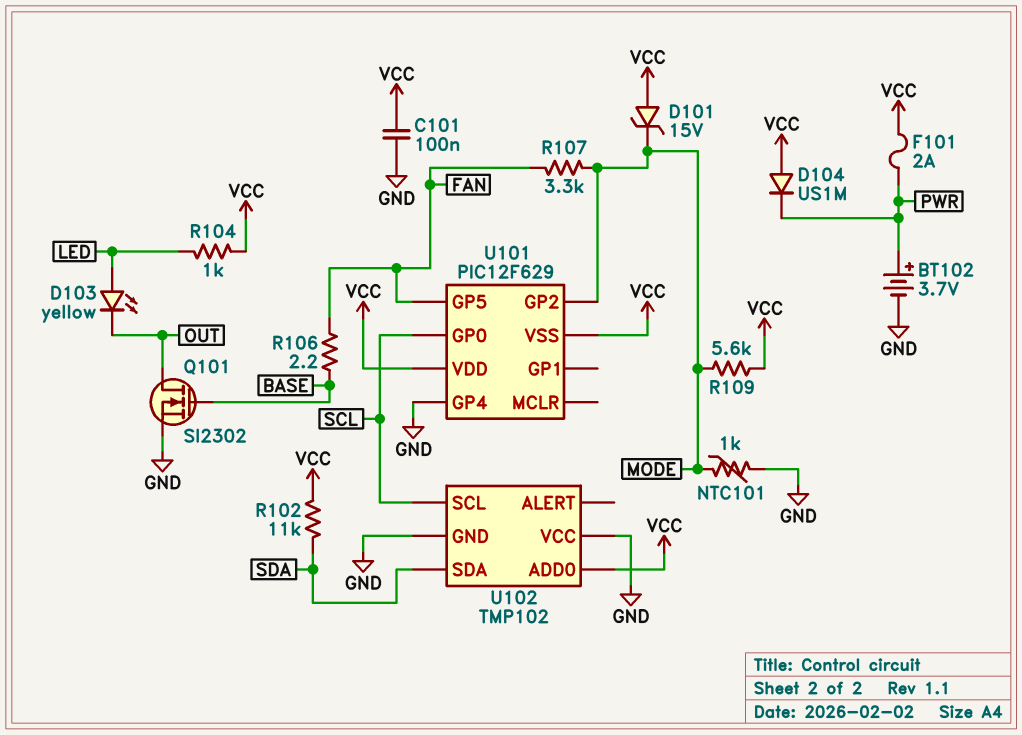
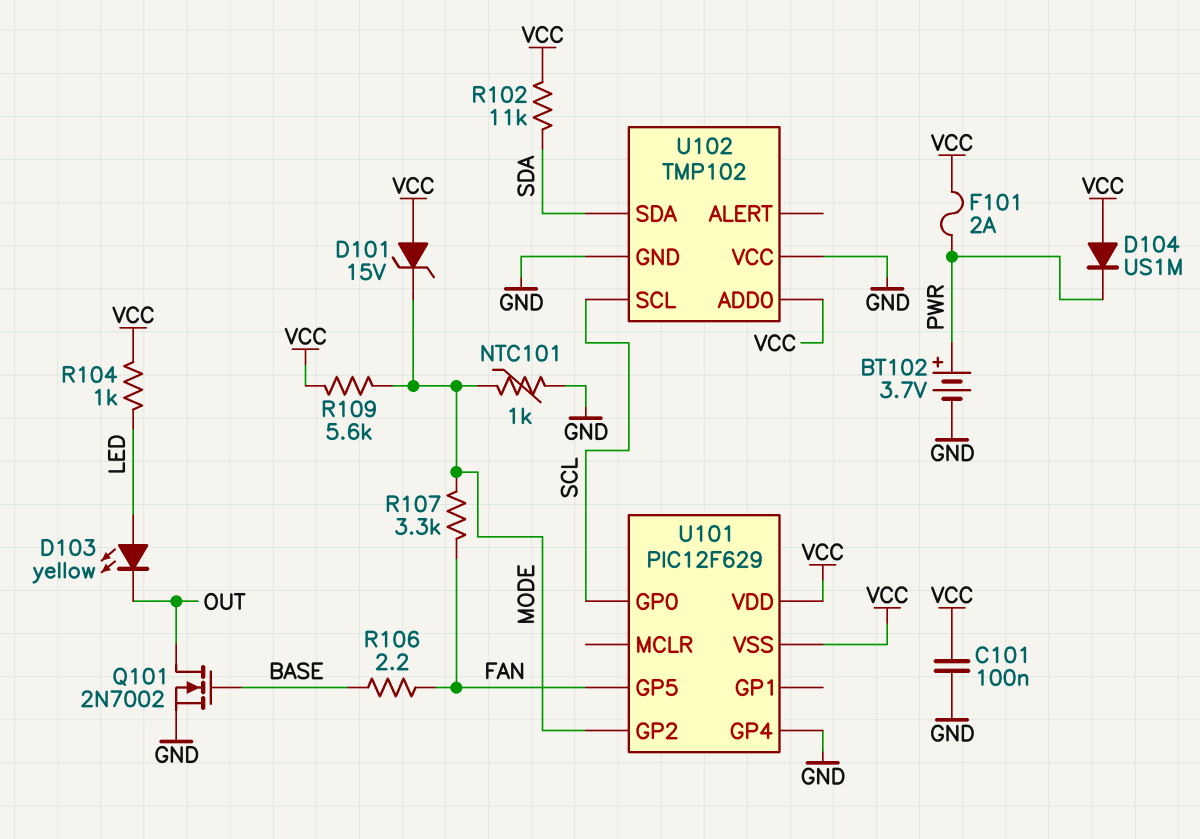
Q101: NMOS SI2302 (G BASE, D OUT, S GND) -> NMOS 2N7002 (G BASE, D OUT, S GND)

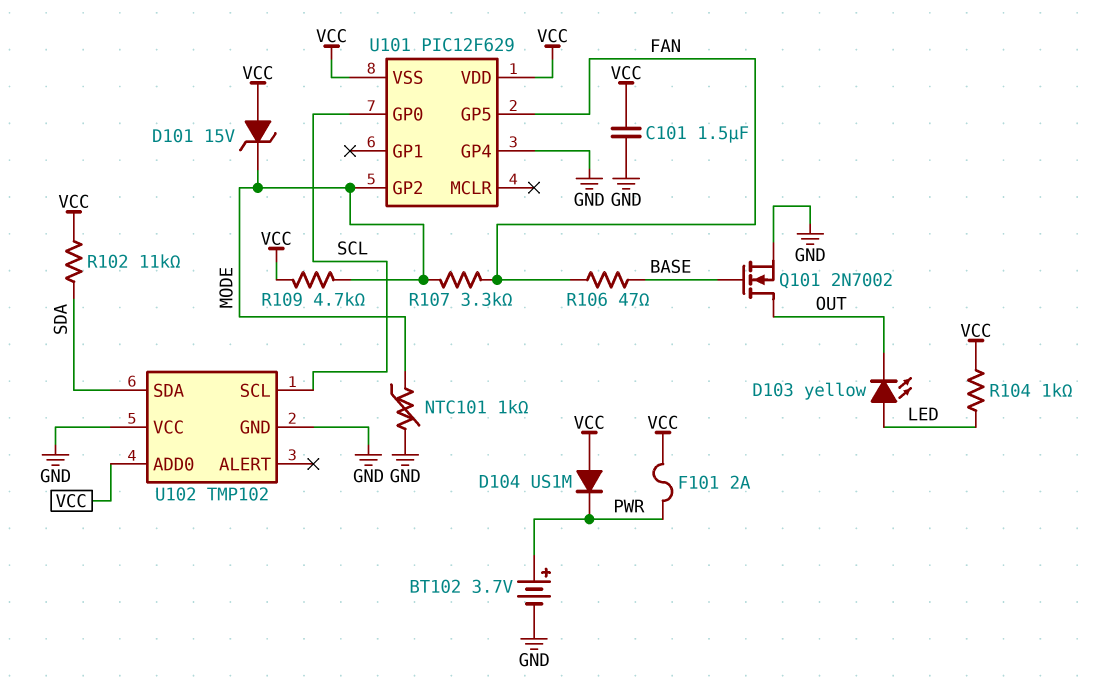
C101: 100nF (GND, VCC) -> 1.5uF (GND, VCC)
R106: 2.2 (BASE, FAN) -> 47 (BASE, FAN)
R109: 5.6k (MODE, VCC) -> 4.7k (MODE, VCC)

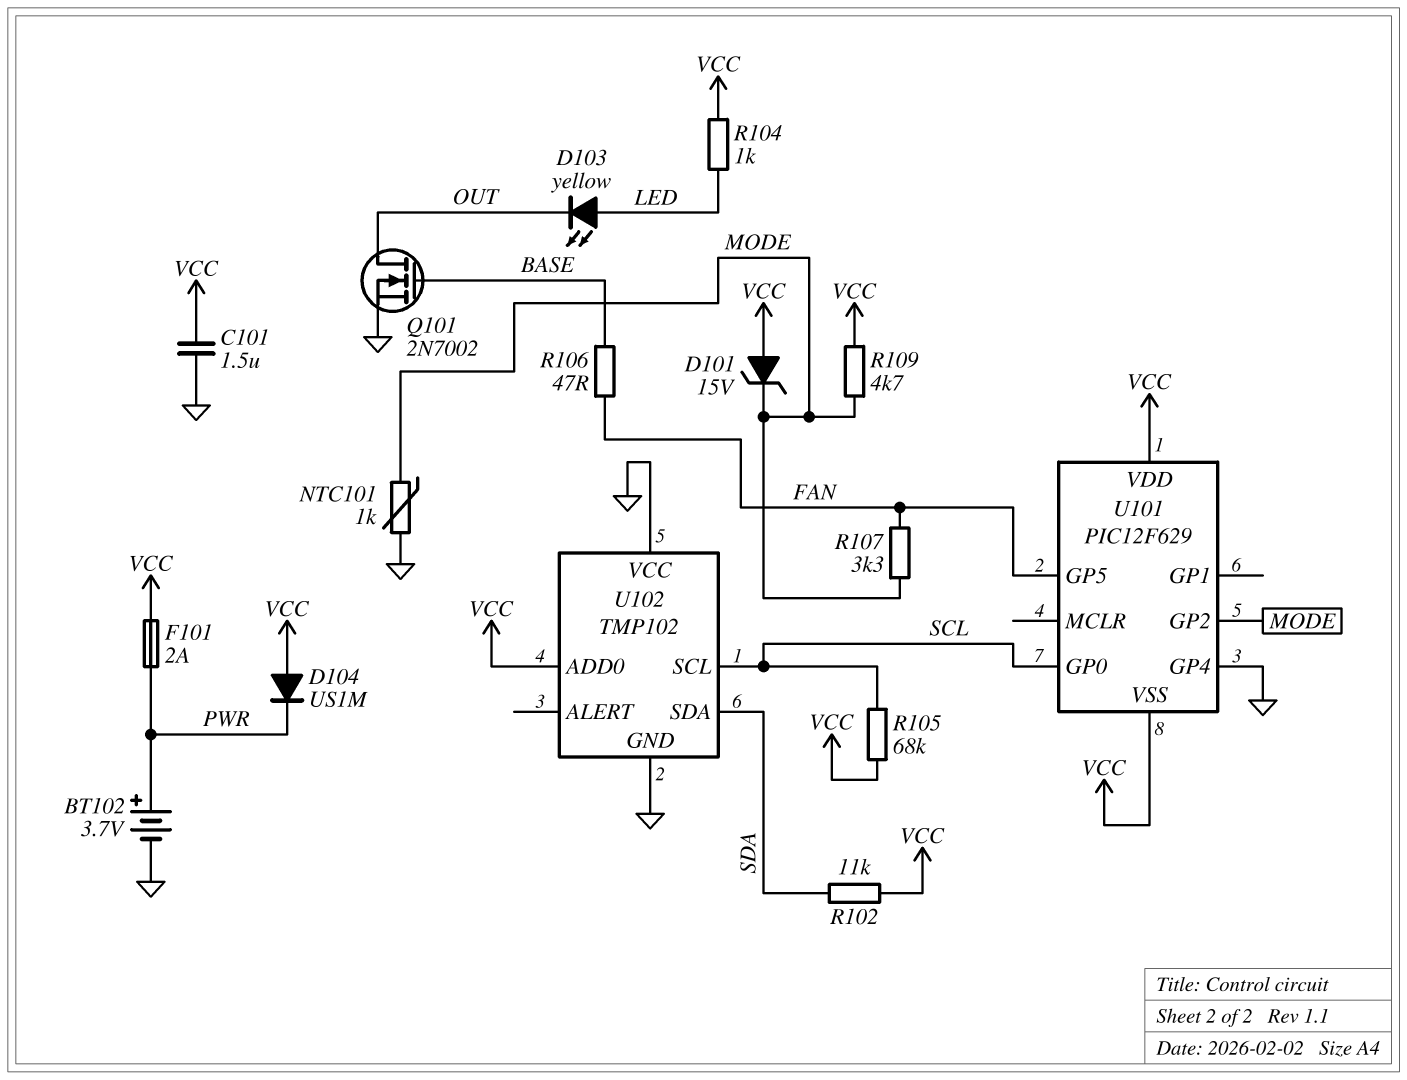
R105: none -> 68k (SCL, VCC)

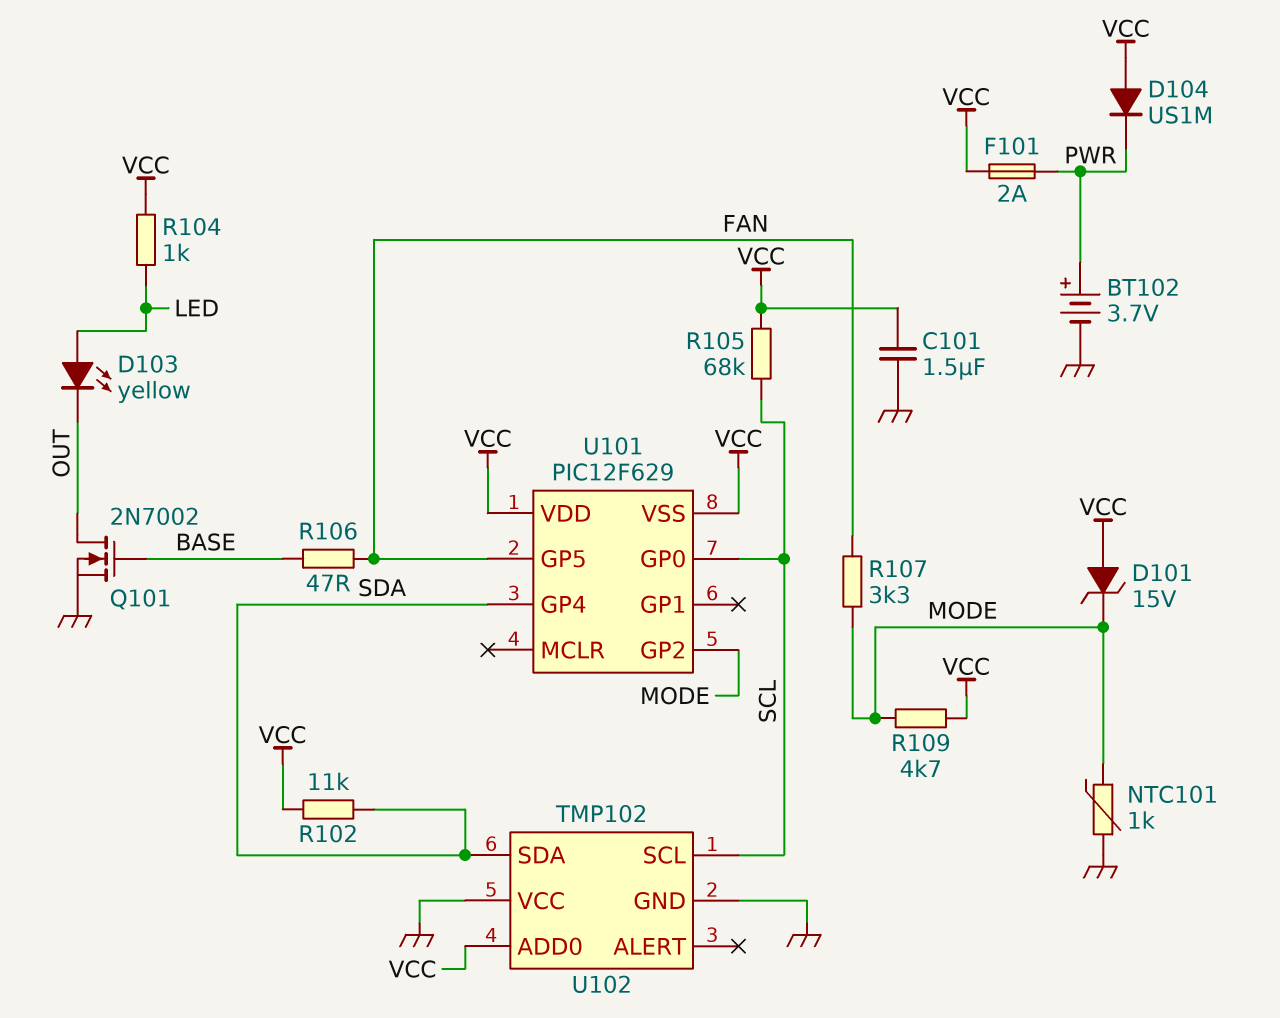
U101 pin GP4: GND -> SDA

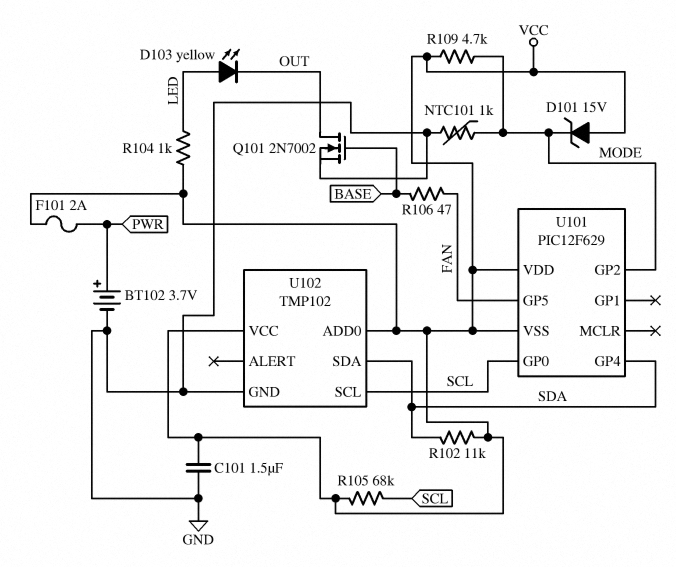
D104: diode US1M (A VCC, K PWR) -> none
R107: 3.3k (FAN, MODE) -> none
U102 pin VCC: GND -> VCC

